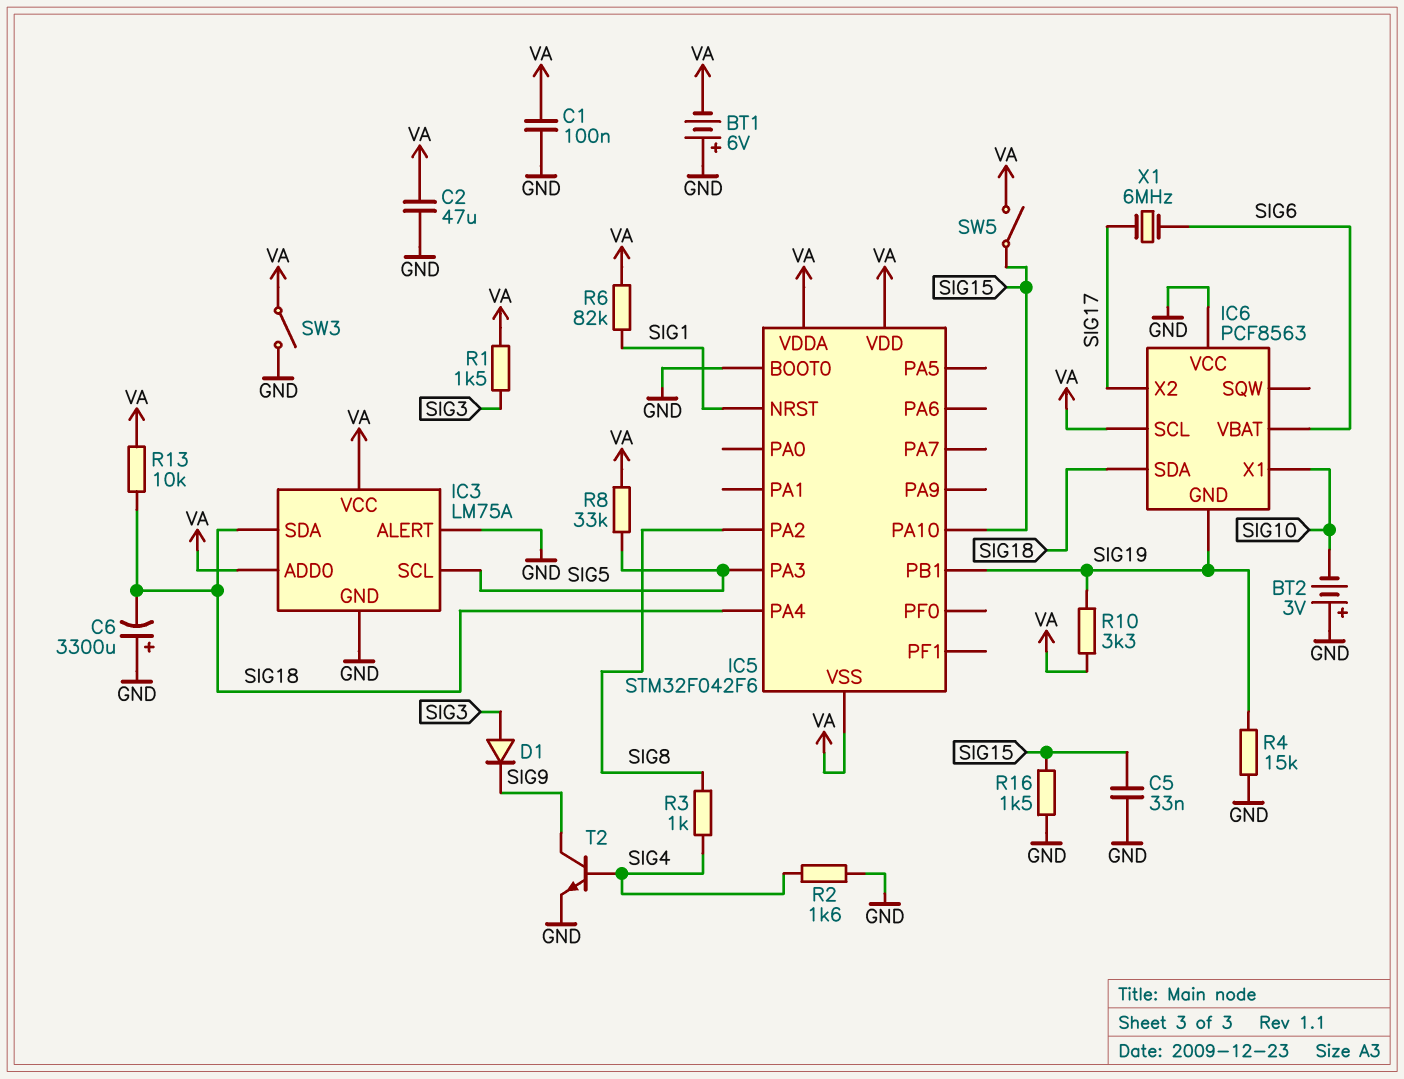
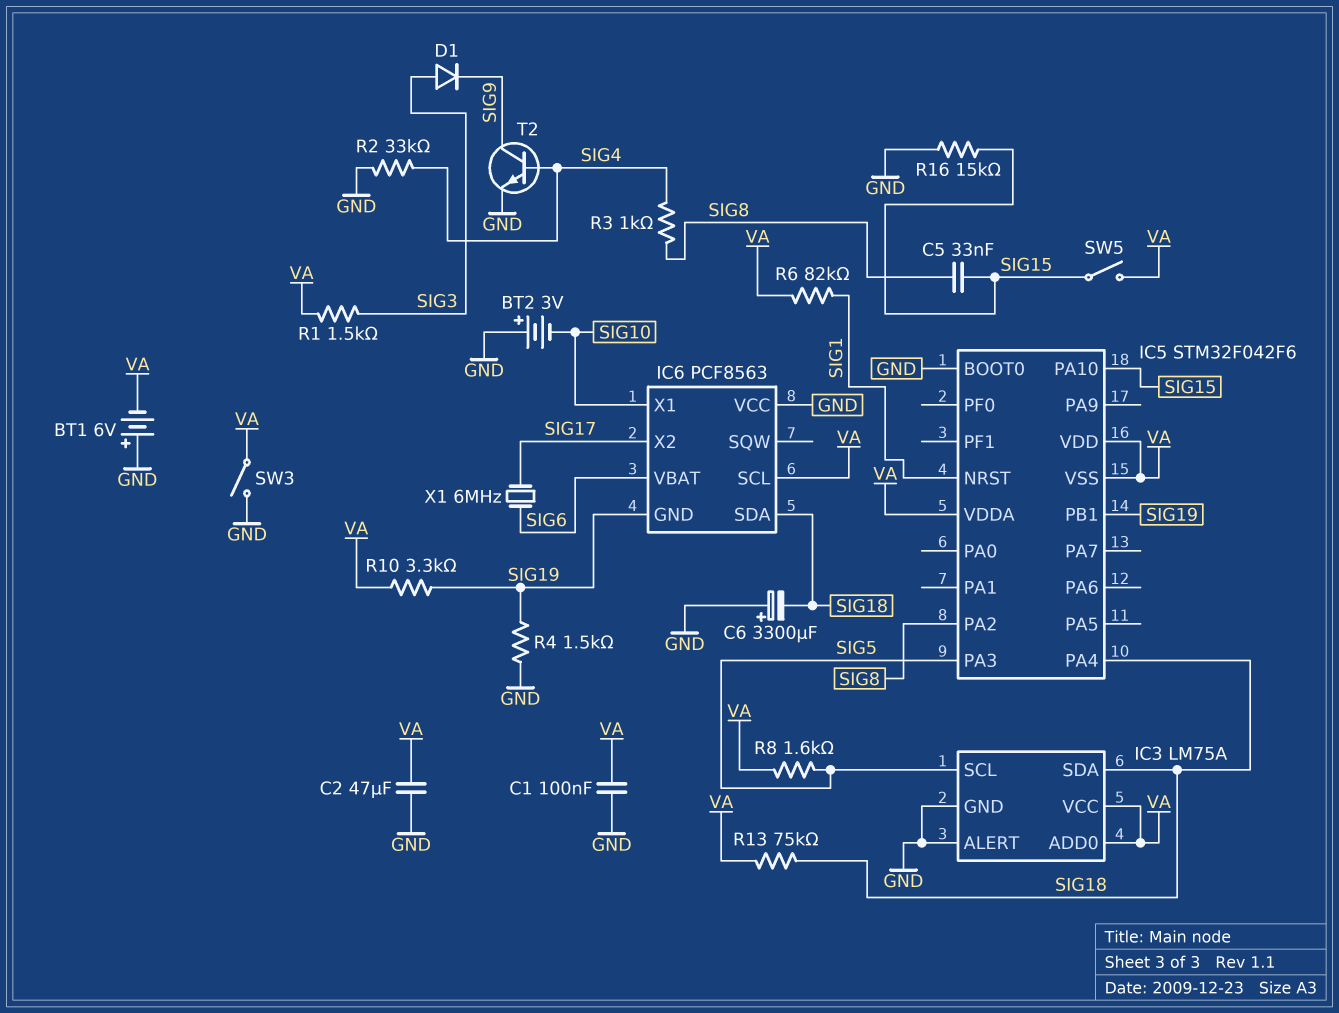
C5: 33nF (GND, SIG15) -> 33nF (SIG8, SIG15)
R2: 1.6k (GND, SIG4) -> 33k (GND, SIG4)
R4: 15k (GND, SIG19) -> 1.5k (GND, SIG19)
R8: 33k (SIG5, VA) -> 1.6k (SIG5, VA)
R13: 10k (SIG18, VA) -> 75k (SIG18, VA)
R16: 1.5k (GND, SIG15) -> 15k (GND, SIG15)

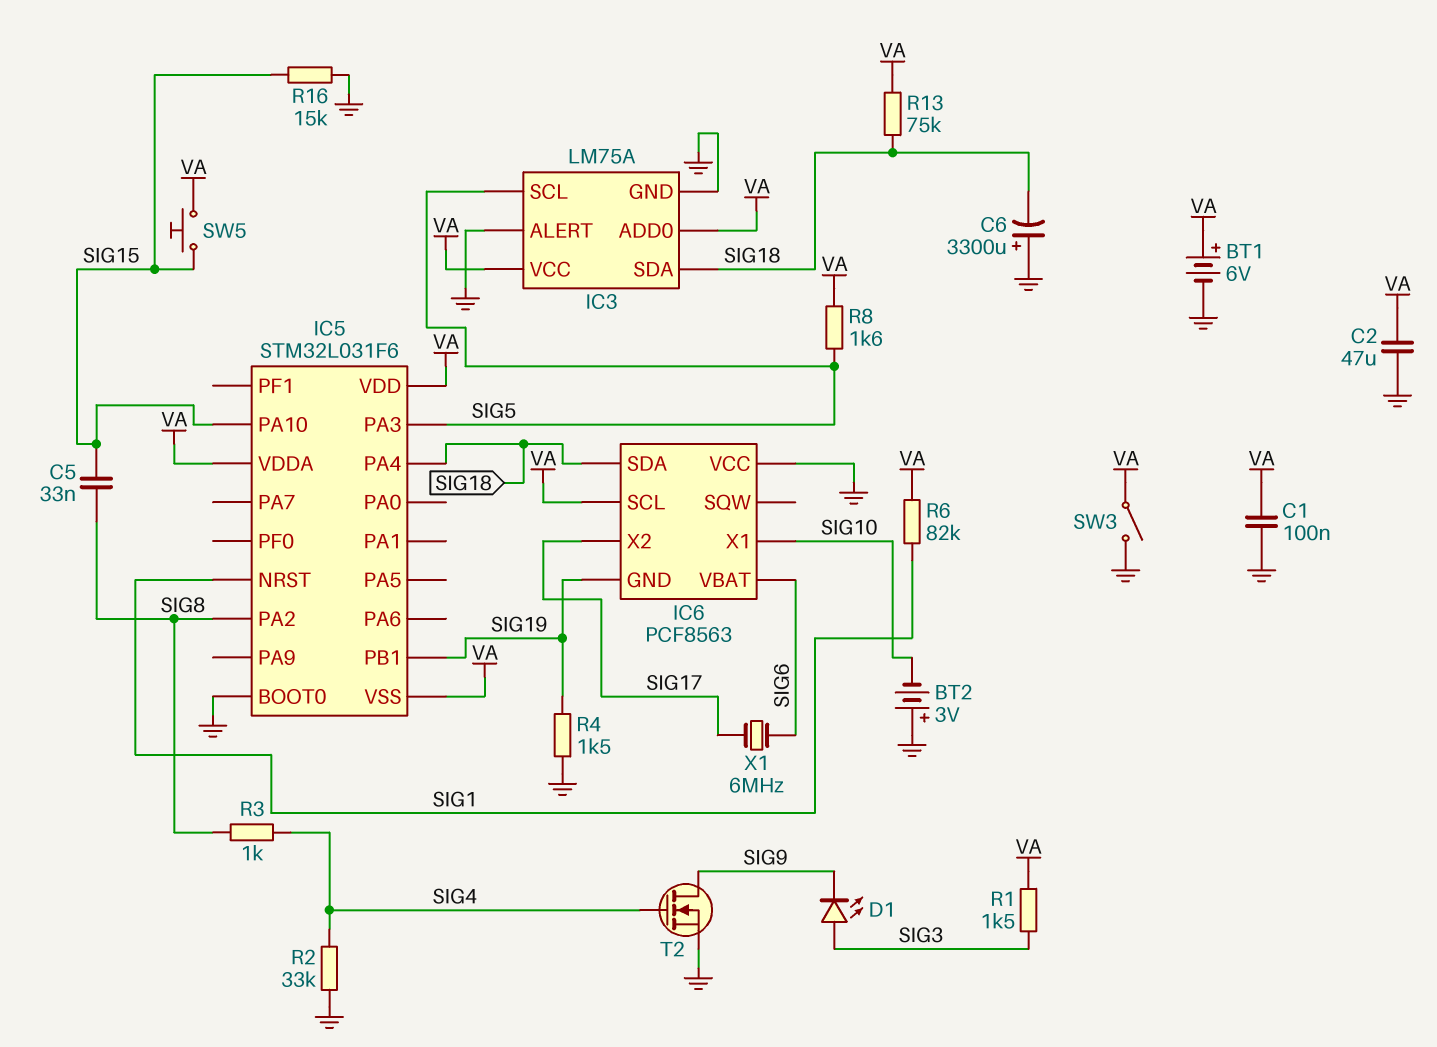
BT1: 6V (plus GND, minus VA) -> 6V (plus VA, minus GND)
D1: diode (A SIG3, K SIG9) -> LED (A SIG3, K SIG9)
IC5: STM32F042F6 -> STM32L031F6
R10: 3.3k (SIG19, VA) -> none
SW5: switch (SIG15, VA) -> button (SIG15, VA)
T2: NPN (B SIG4, C SIG9, E GND) -> NMOS (G SIG4, D SIG9, S GND)

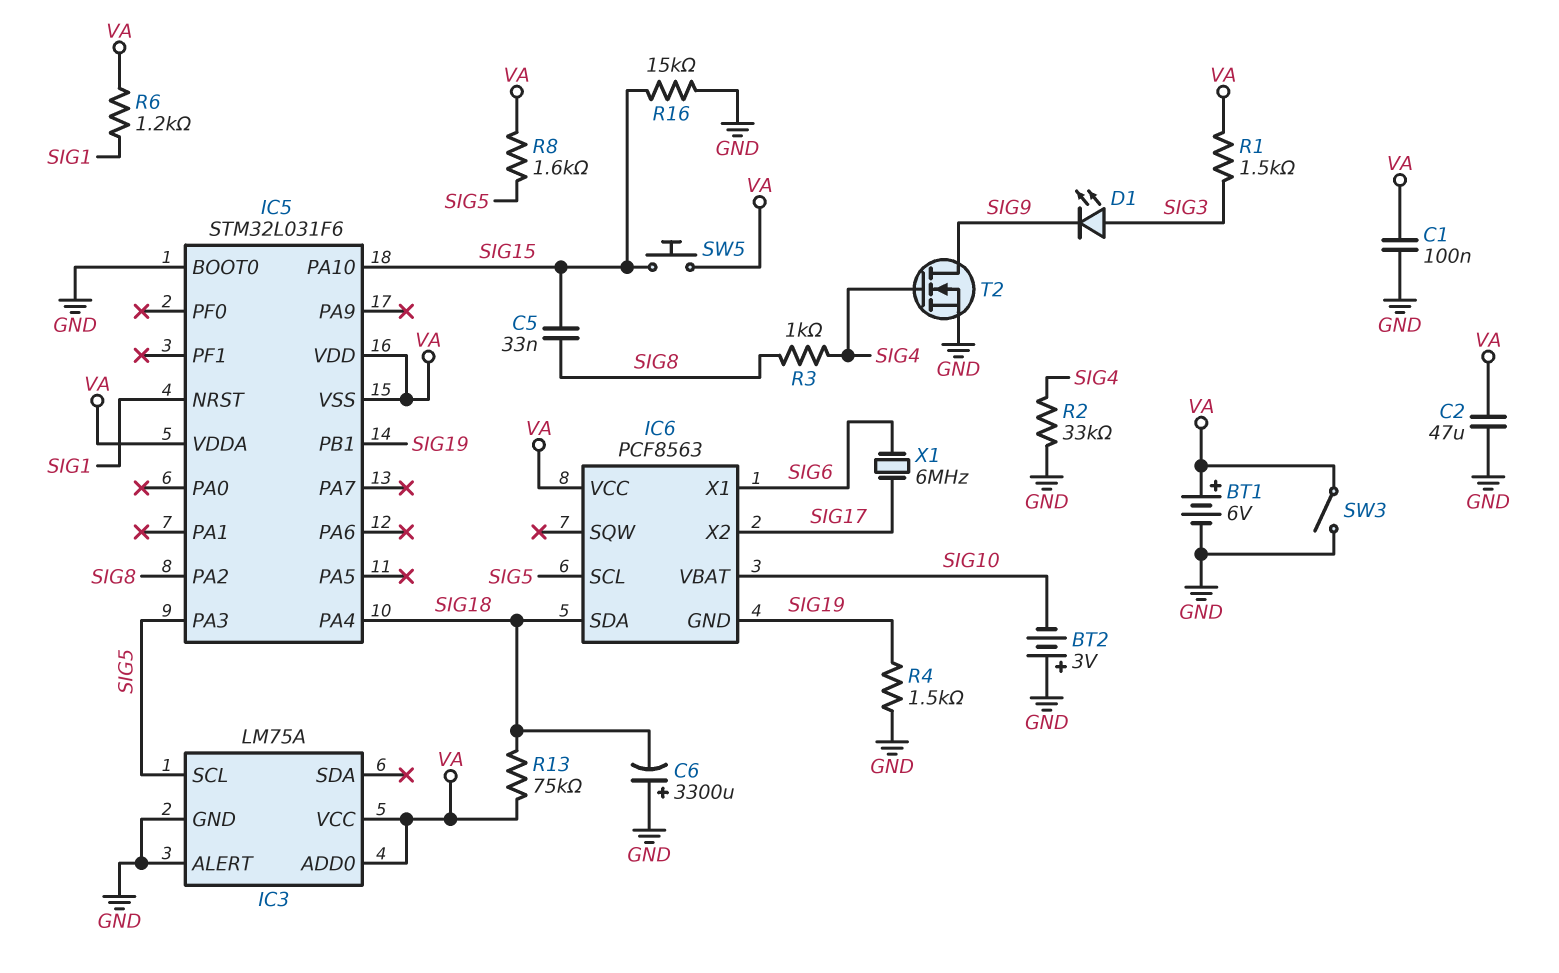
IC3 pin SDA: SIG18 -> none
IC6 pin SCL: VA -> SIG5
IC6 pin VBAT: SIG6 -> SIG10
IC6 pin VCC: GND -> VA
IC6 pin X1: SIG10 -> SIG6
R6: 82k (SIG1, VA) -> 1.2k (SIG1, VA)

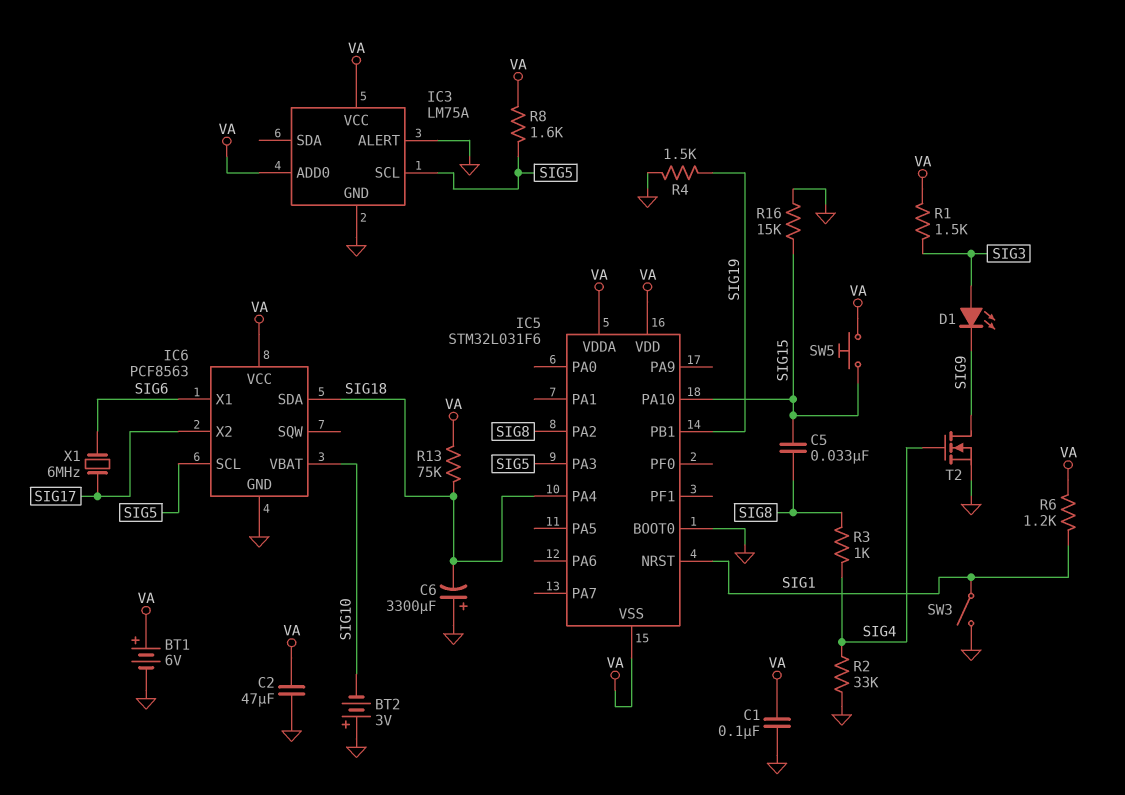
IC6 pin GND: SIG19 -> GND
SW3: switch (GND, VA) -> switch (GND, SIG1)

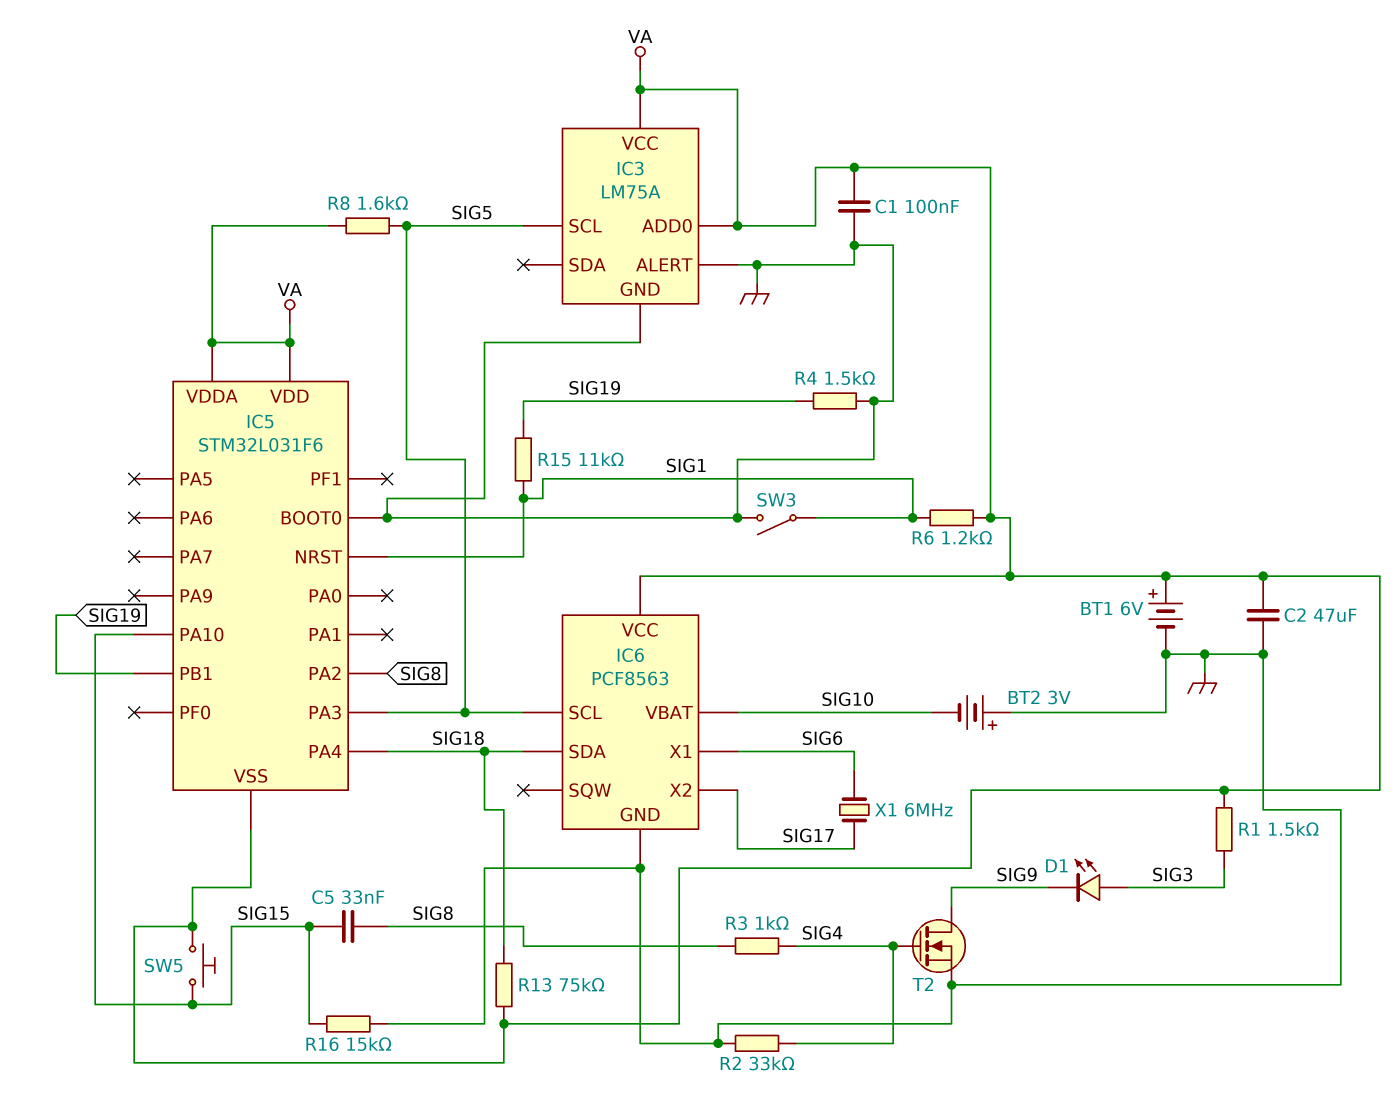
C6: 3300uF (plus GND, minus SIG18) -> none
R15: none -> 11k (SIG1, SIG19)

